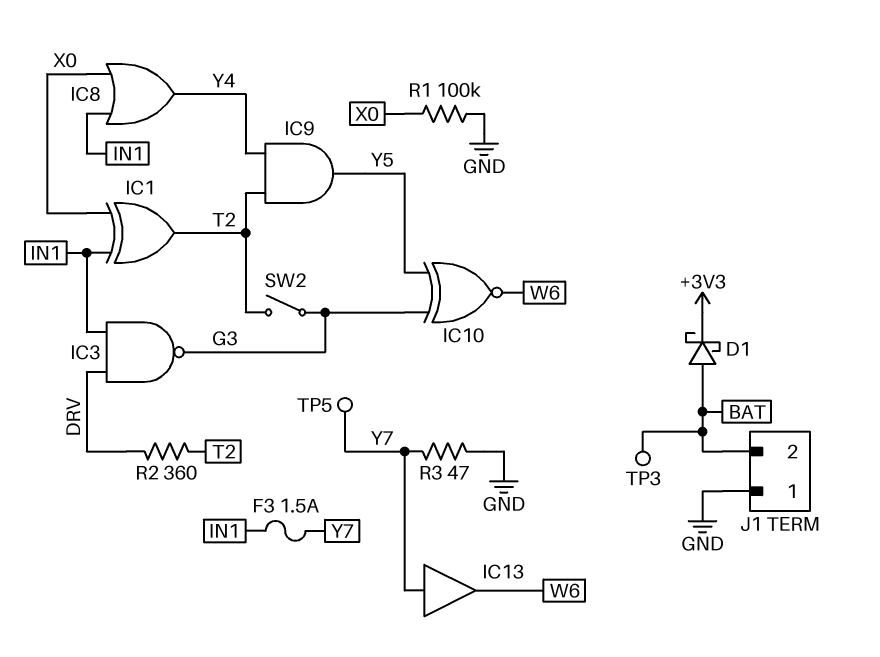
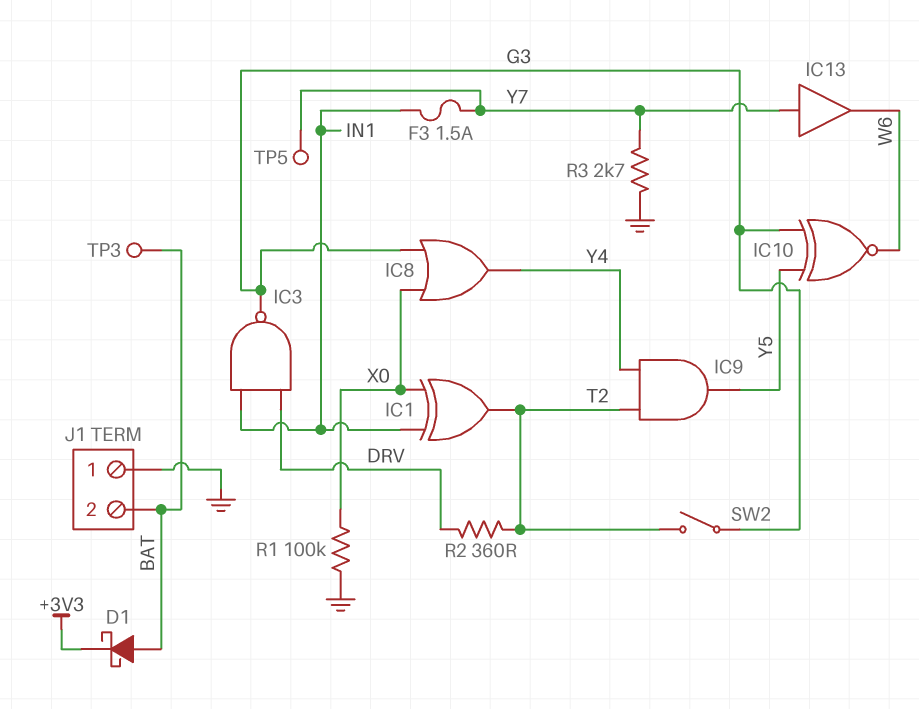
IC8: OR (in IN1, in X0, out Y4) -> OR (in G3, in X0, out Y4)
R3: 47 (GND, Y7) -> 2.7k (GND, Y7)

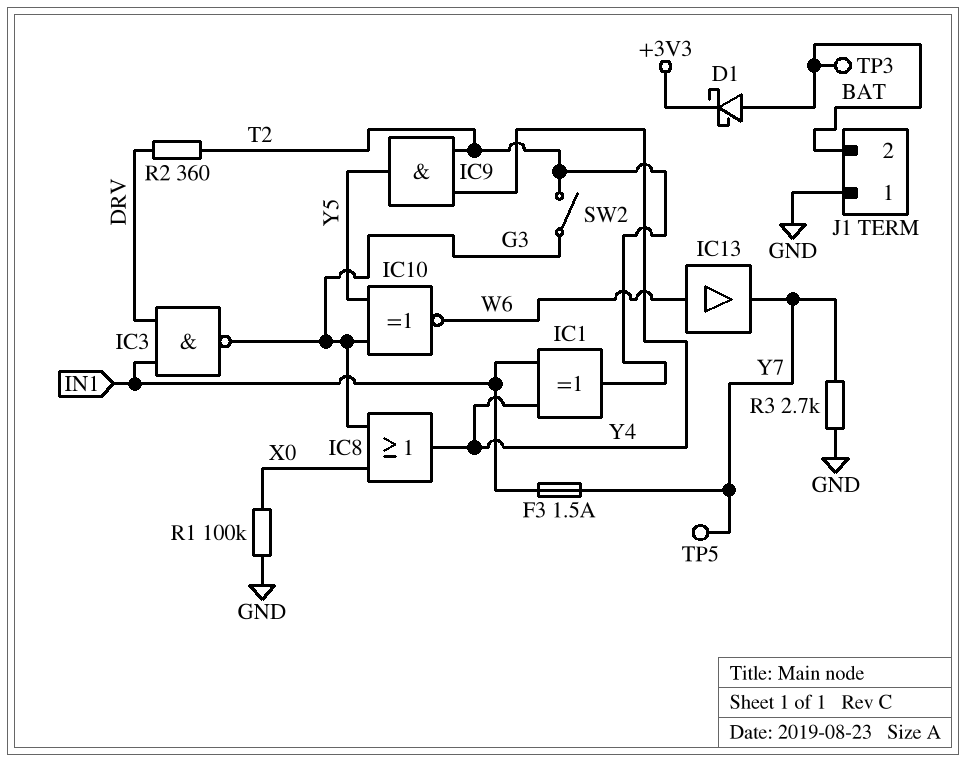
IC1: XOR (in IN1, in X0, out T2) -> XOR (in IN1, in Y4, out T2)
IC13: buffer (in Y7, out W6) -> buffer (in W6, out Y7)

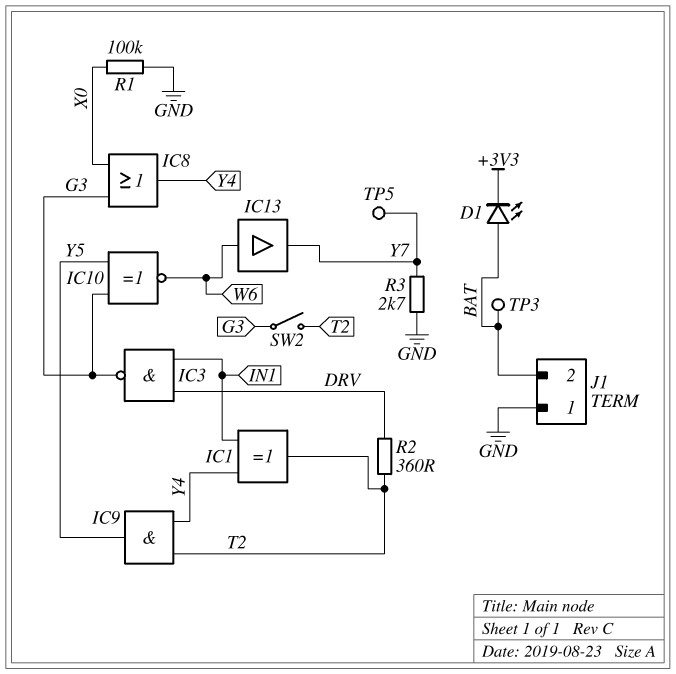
D1: schottky (A BAT, K +3V3) -> LED (A BAT, K +3V3)
F3: 1.5A (IN1, Y7) -> none

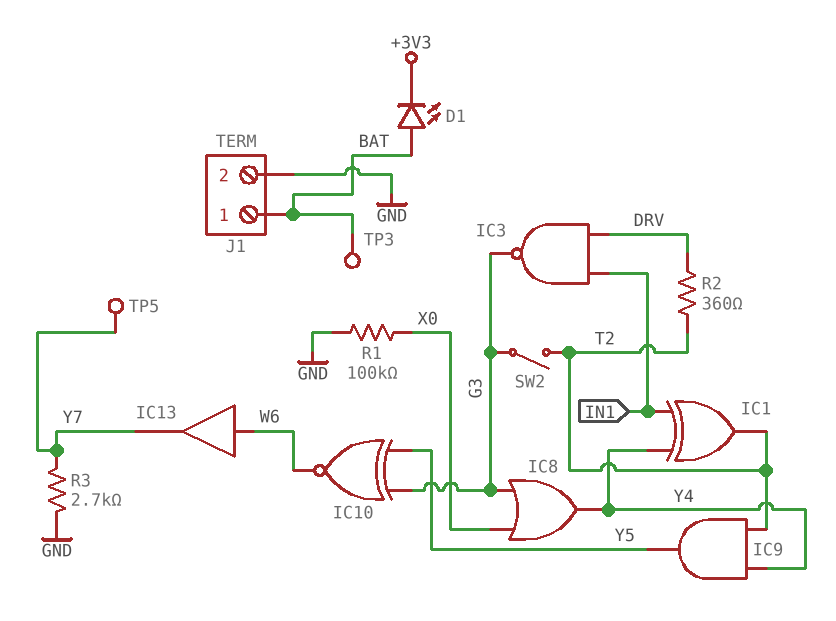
J1 pin 1: GND -> BAT
J1 pin 2: BAT -> GND

